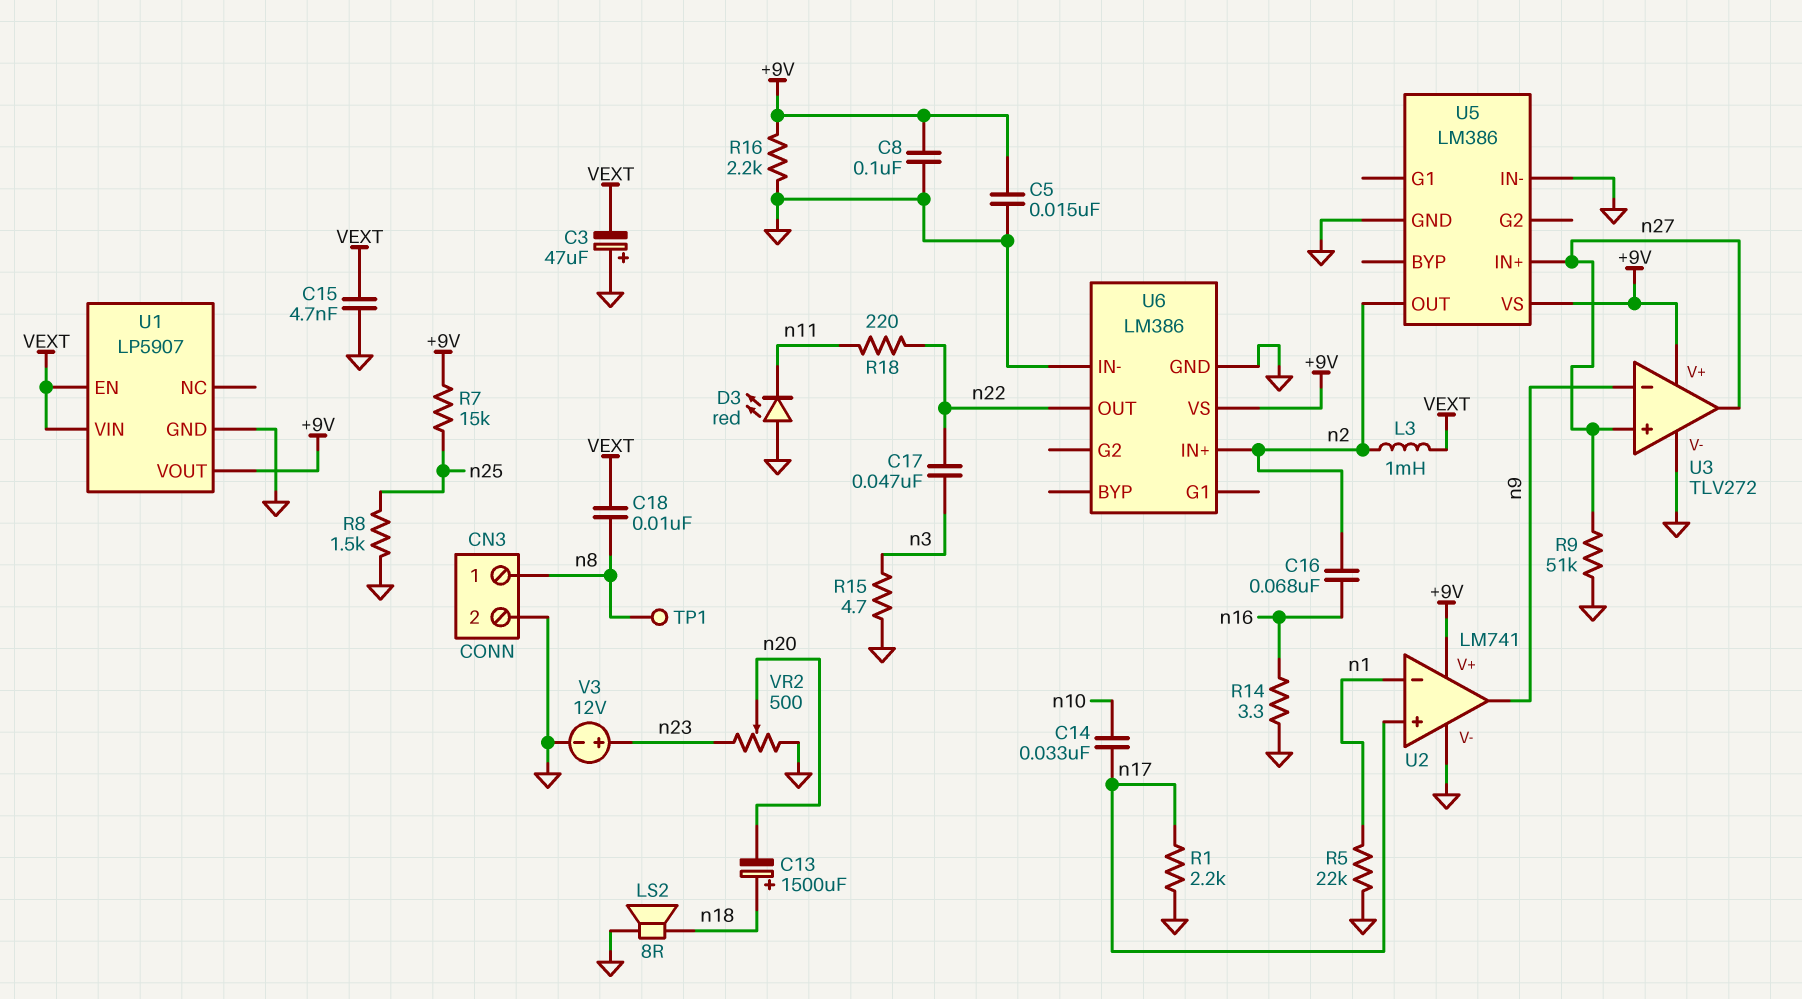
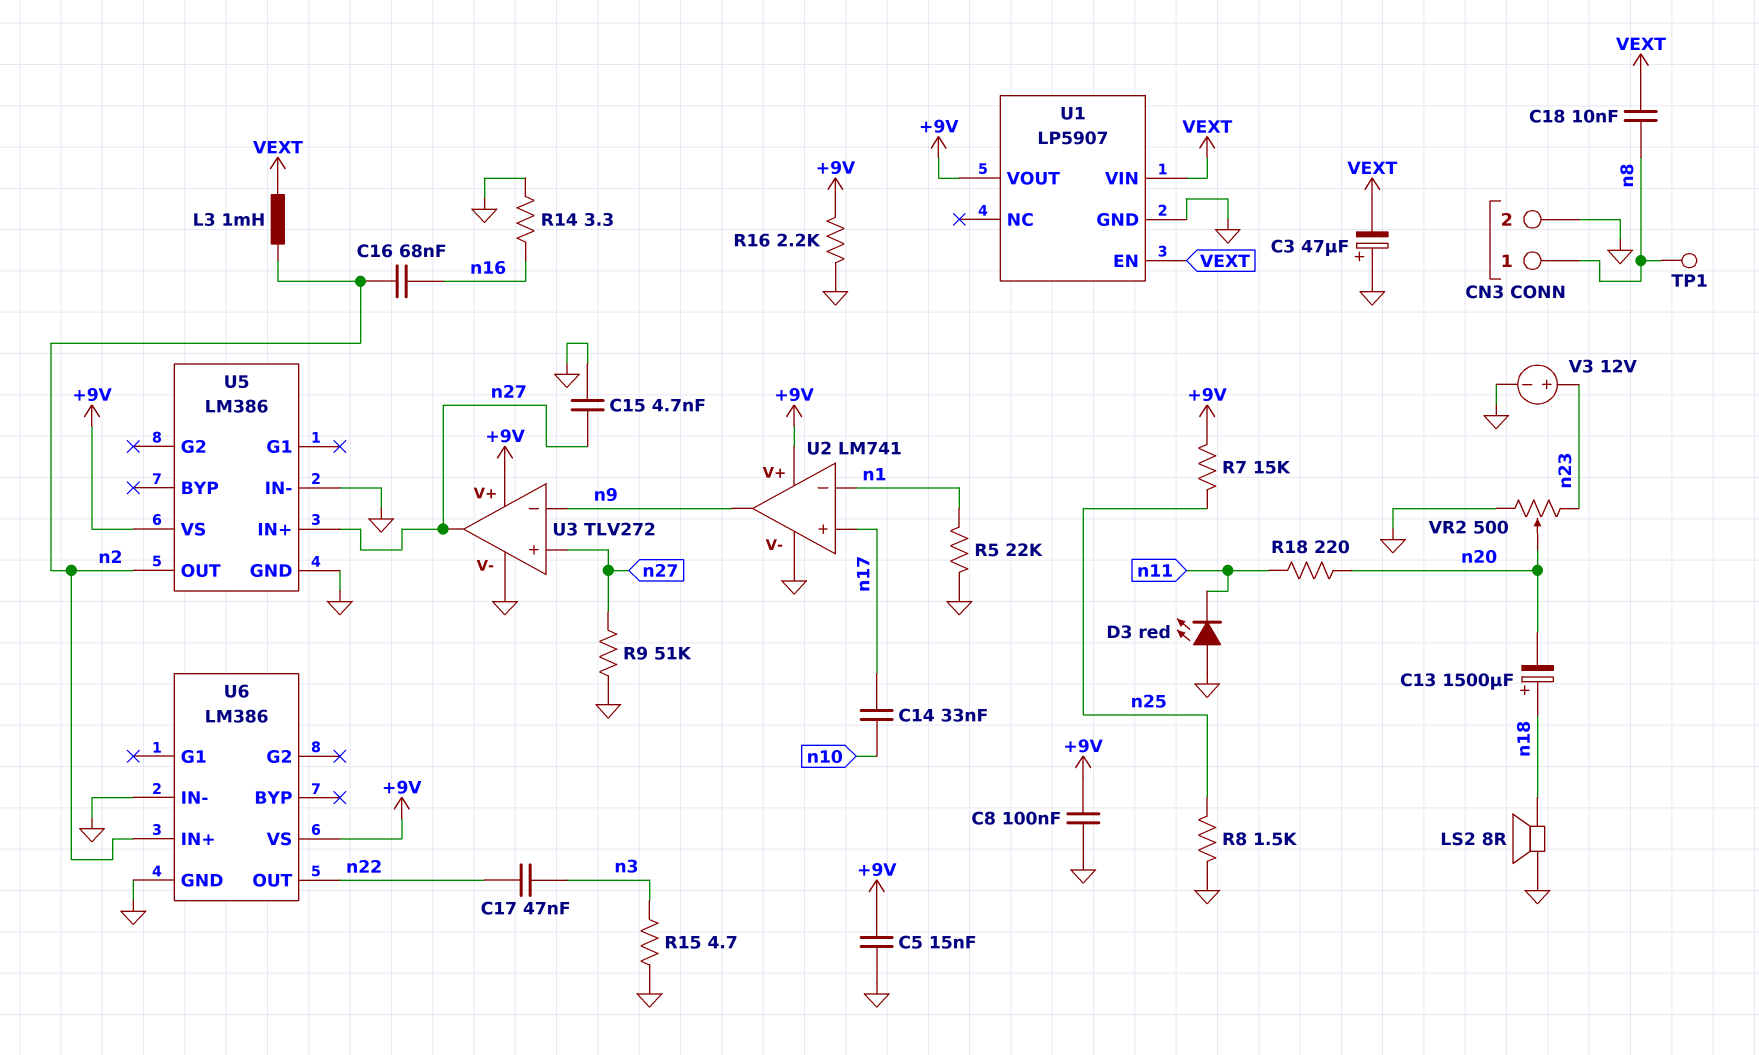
C15: 4.7nF (GND, VEXT) -> 4.7nF (GND, n27)
R1: 2.2k (GND, n17) -> none
R18: 220 (n11, n22) -> 220 (n11, n20)

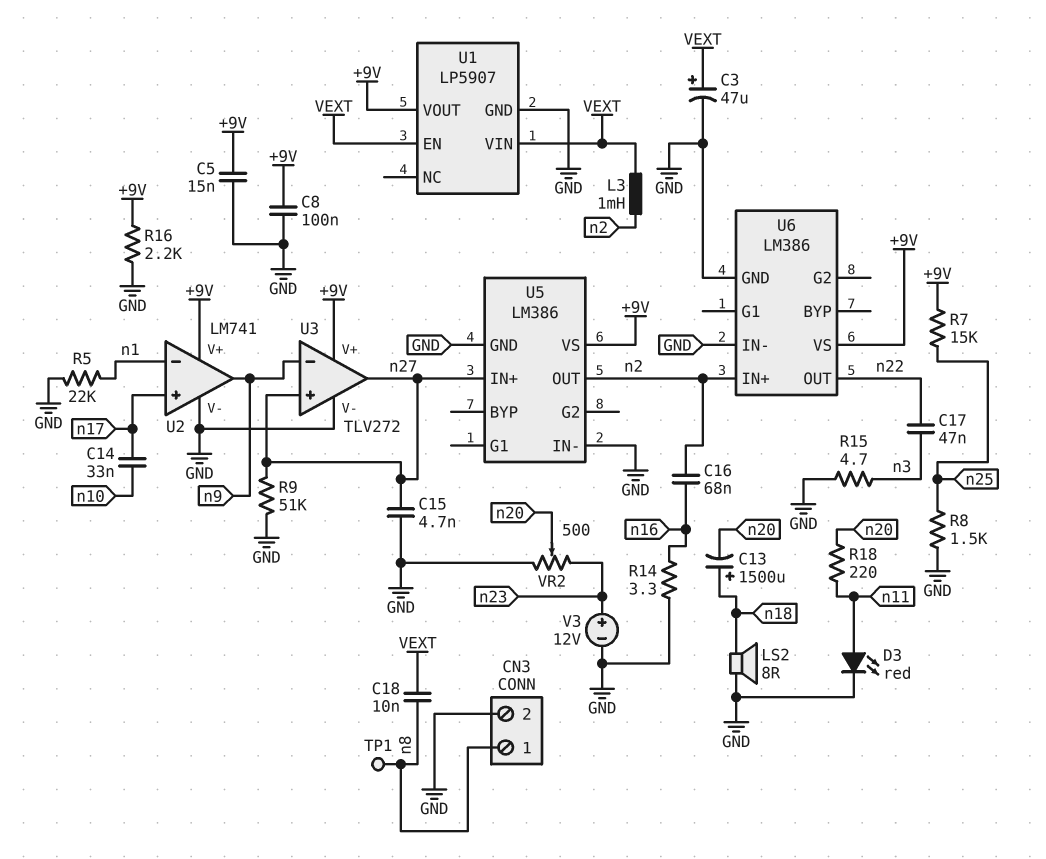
C3: 47uF (plus GND, minus VEXT) -> 47uF (plus VEXT, minus GND)
D3: LED red (A GND, K n11) -> LED red (A n11, K GND)

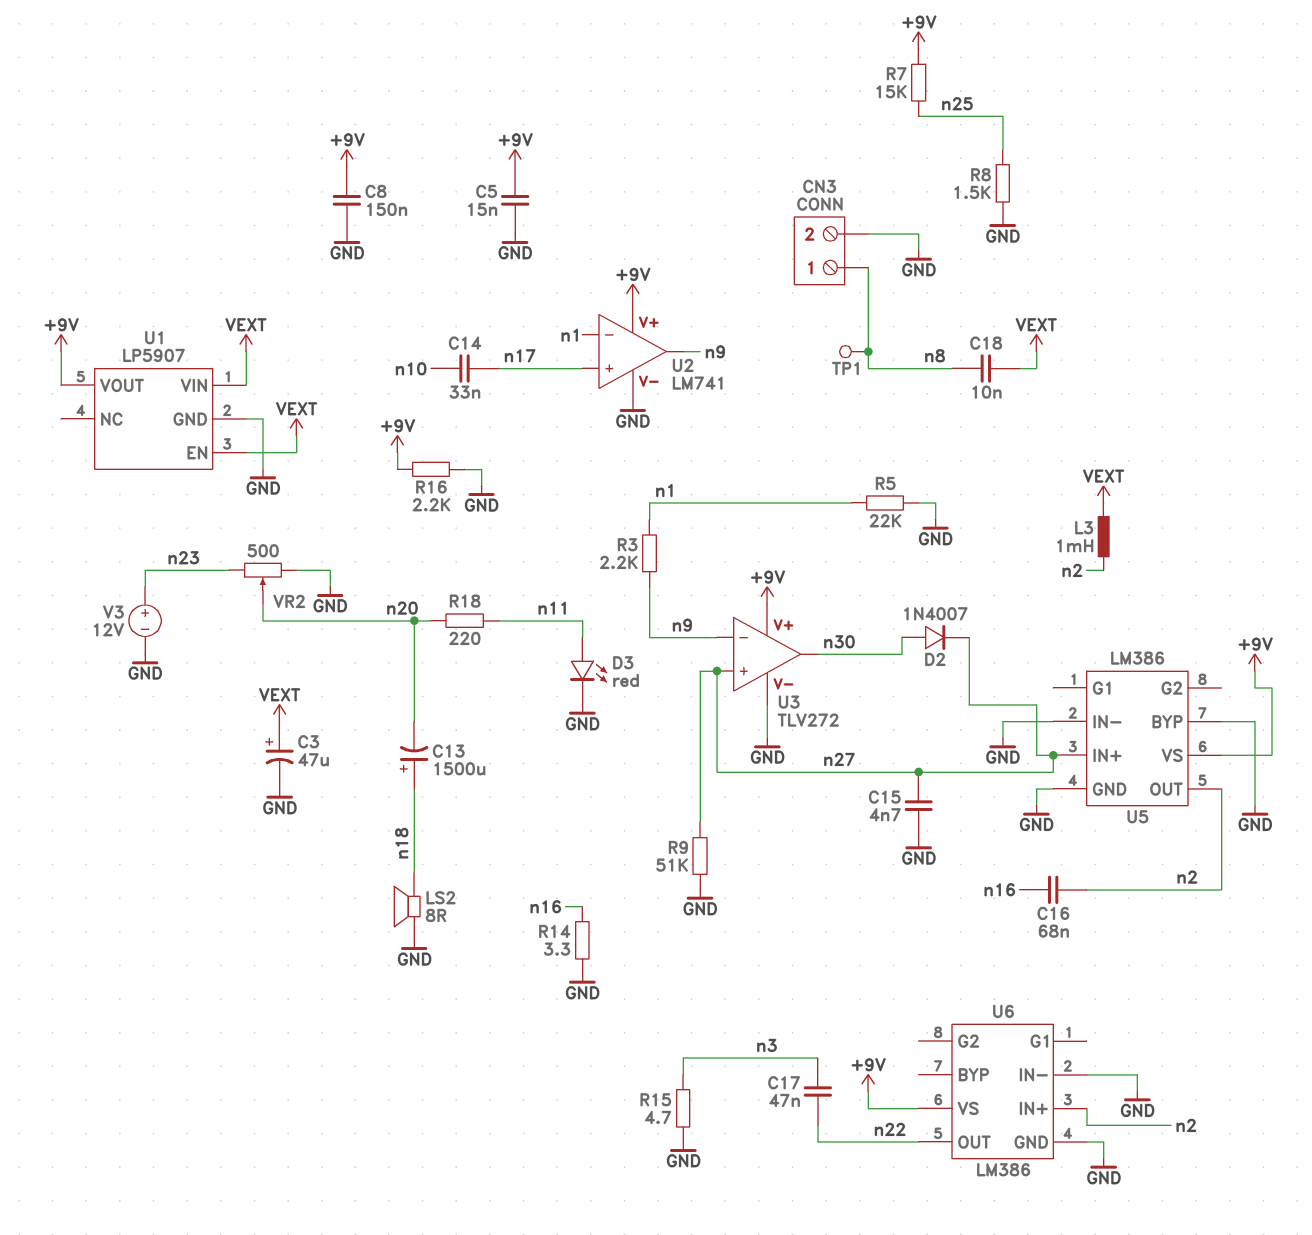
C8: 100nF (+9V, GND) -> 150nF (+9V, GND)
D2: none -> diode 1N4007 (A n30, K n27)
R3: none -> 2.2k (n1, n9)
U3 pin out: n27 -> n30
U5 pin BYP: none -> GND

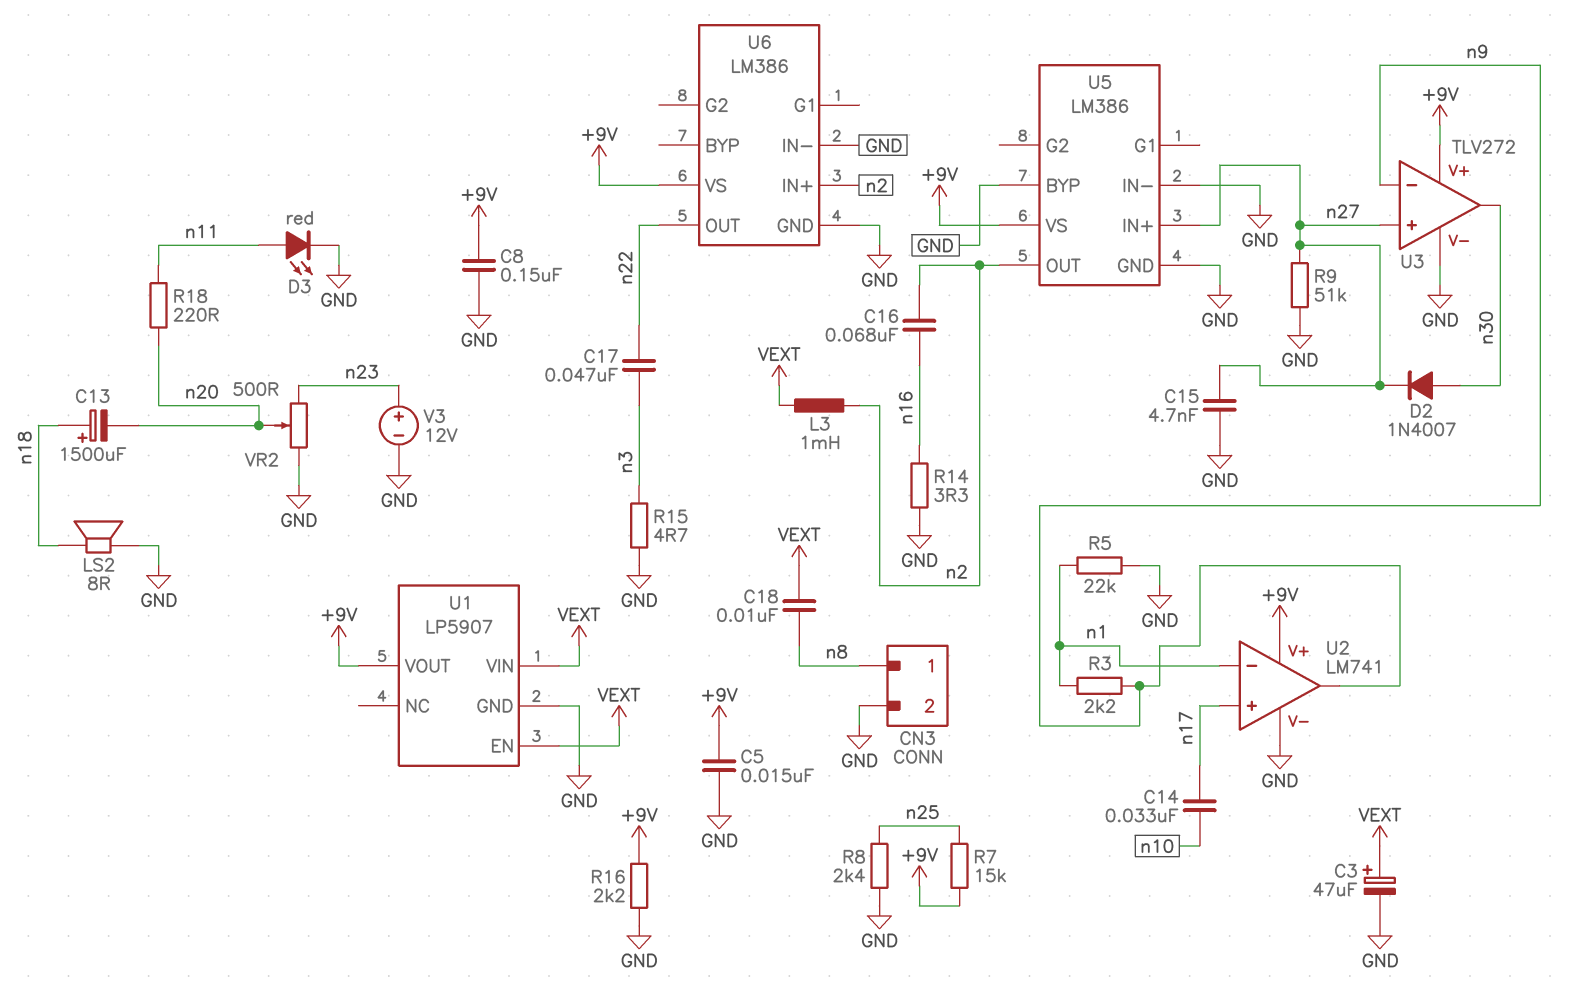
R8: 1.5k (GND, n25) -> 2.4k (GND, n25)
TP1: test point (n8) -> none

